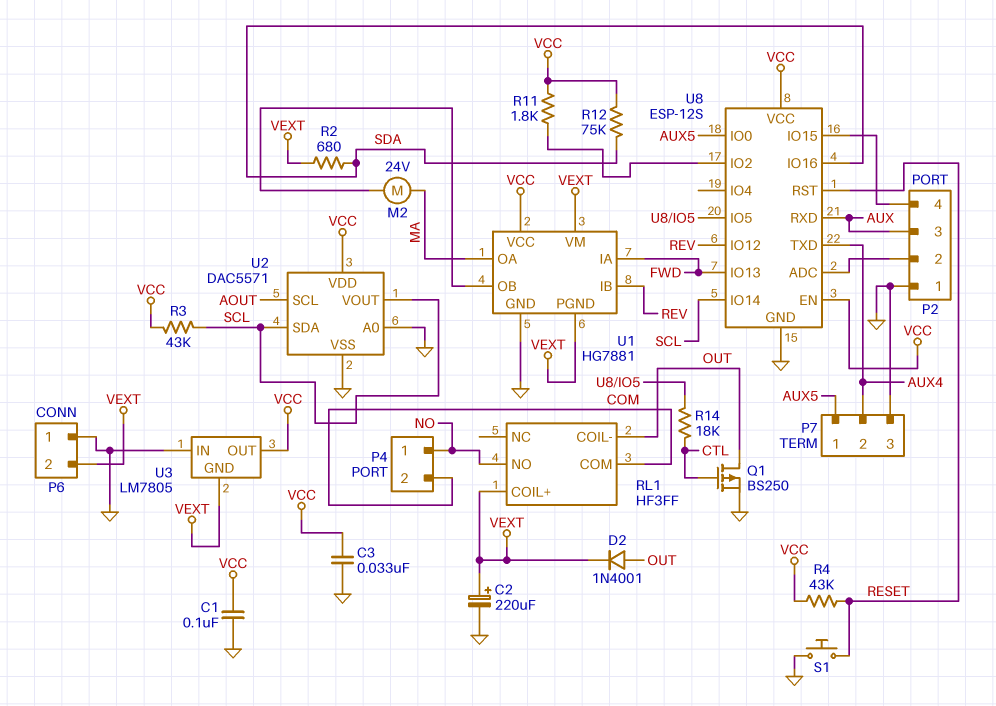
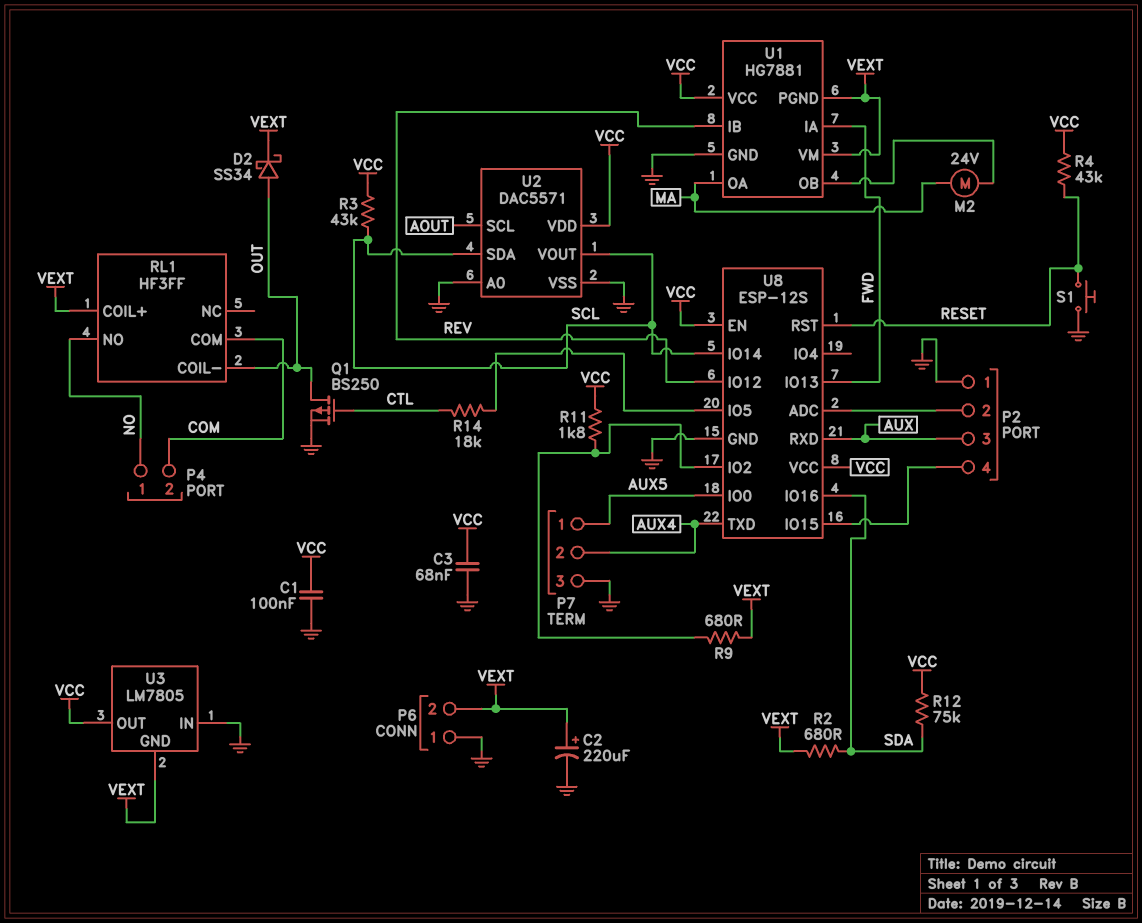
C3: 33nF (GND, VCC) -> 68nF (GND, VCC)
D2: diode 1N4001 (A OUT, K VEXT) -> schottky SS34 (A OUT, K VEXT)
R9: none -> 680 (U8/IO2, VEXT)

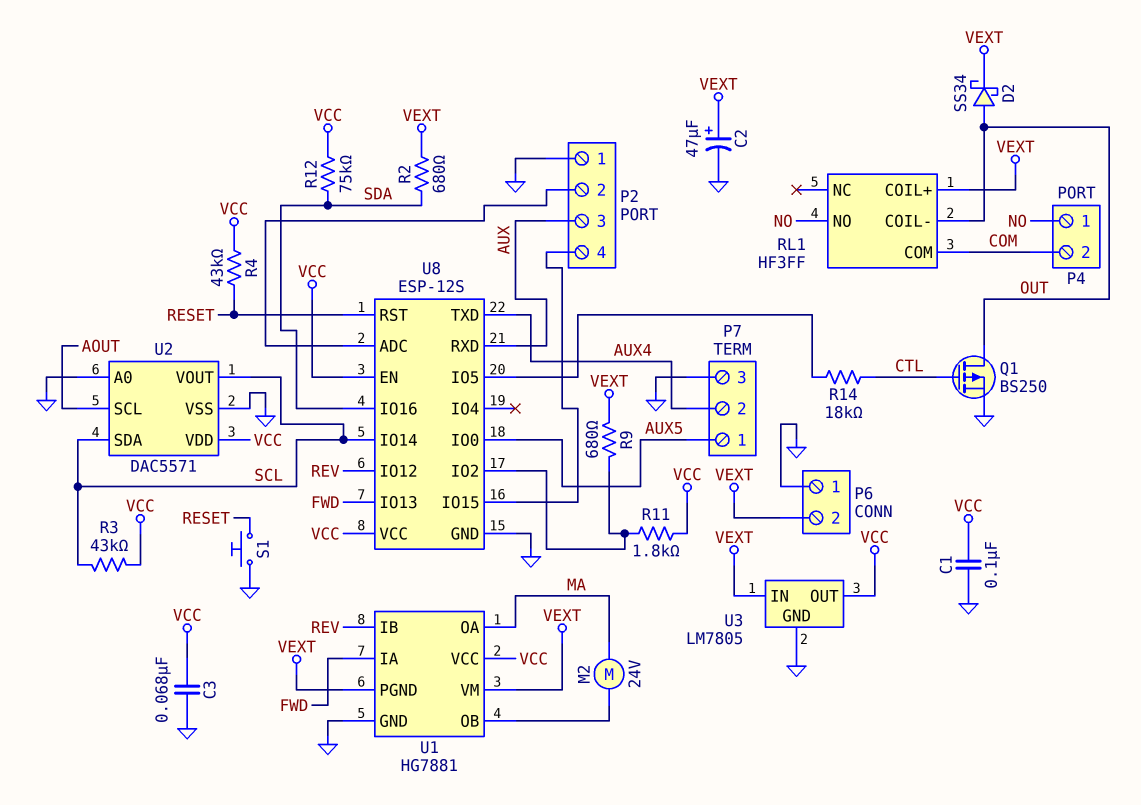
C2: 220uF (plus VEXT, minus GND) -> 47uF (plus VEXT, minus GND)
U3 pin GND: VEXT -> GND
U3 pin IN: GND -> VEXT

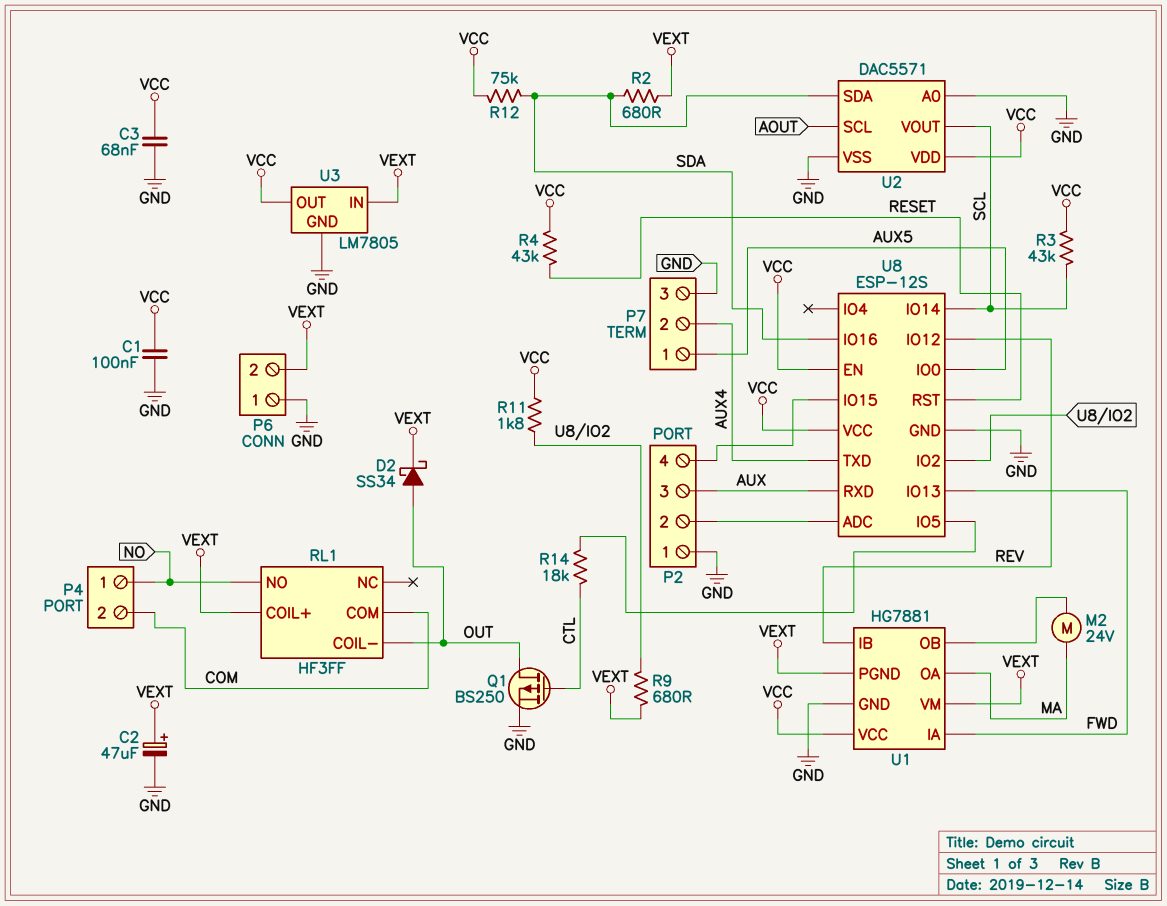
S1: button (GND, RESET) -> none
U2 pin SDA: SCL -> SDA

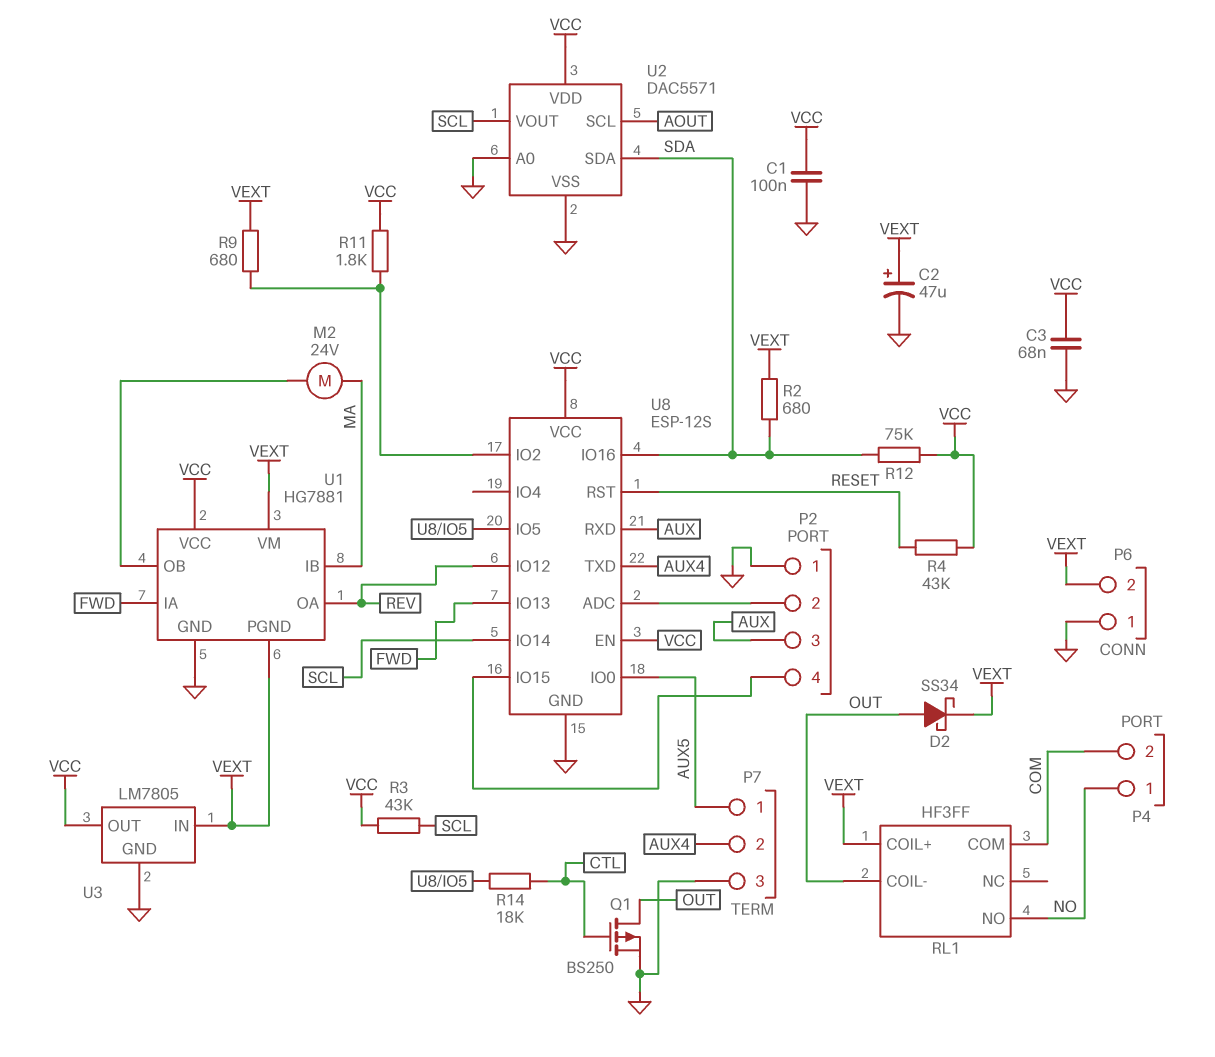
U1 pin IB: REV -> MA
U1 pin OA: MA -> REV

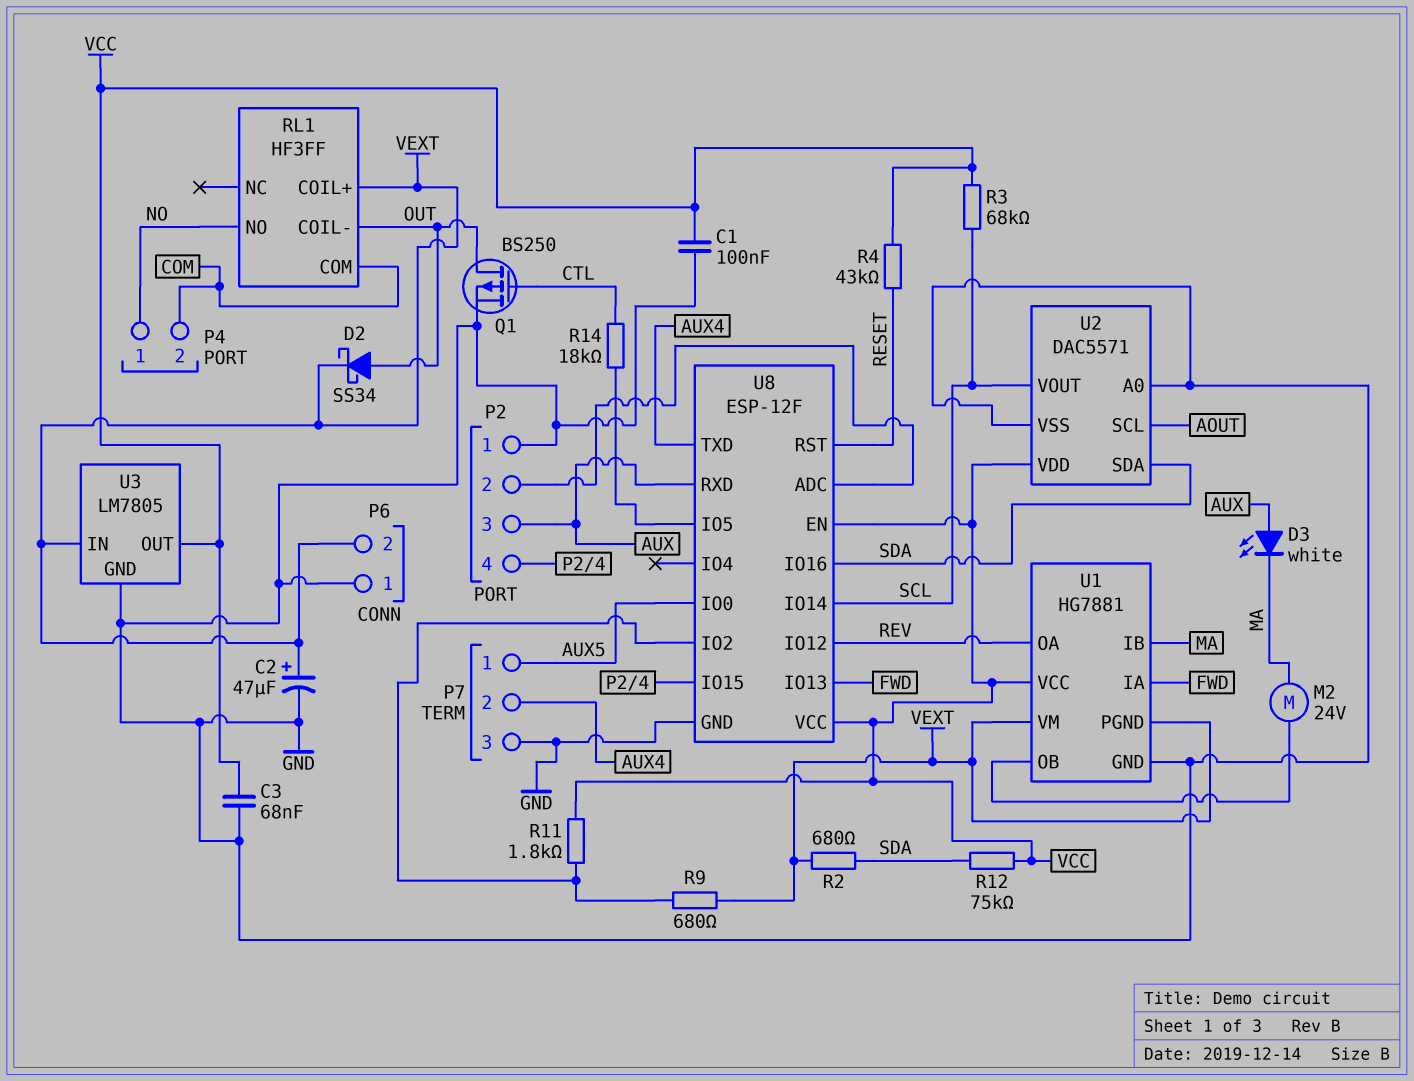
D3: none -> LED white (A AUX, K MA)
R3: 43k (SCL, VCC) -> 68k (SCL, VCC)
U8: ESP-12S -> ESP-12F

